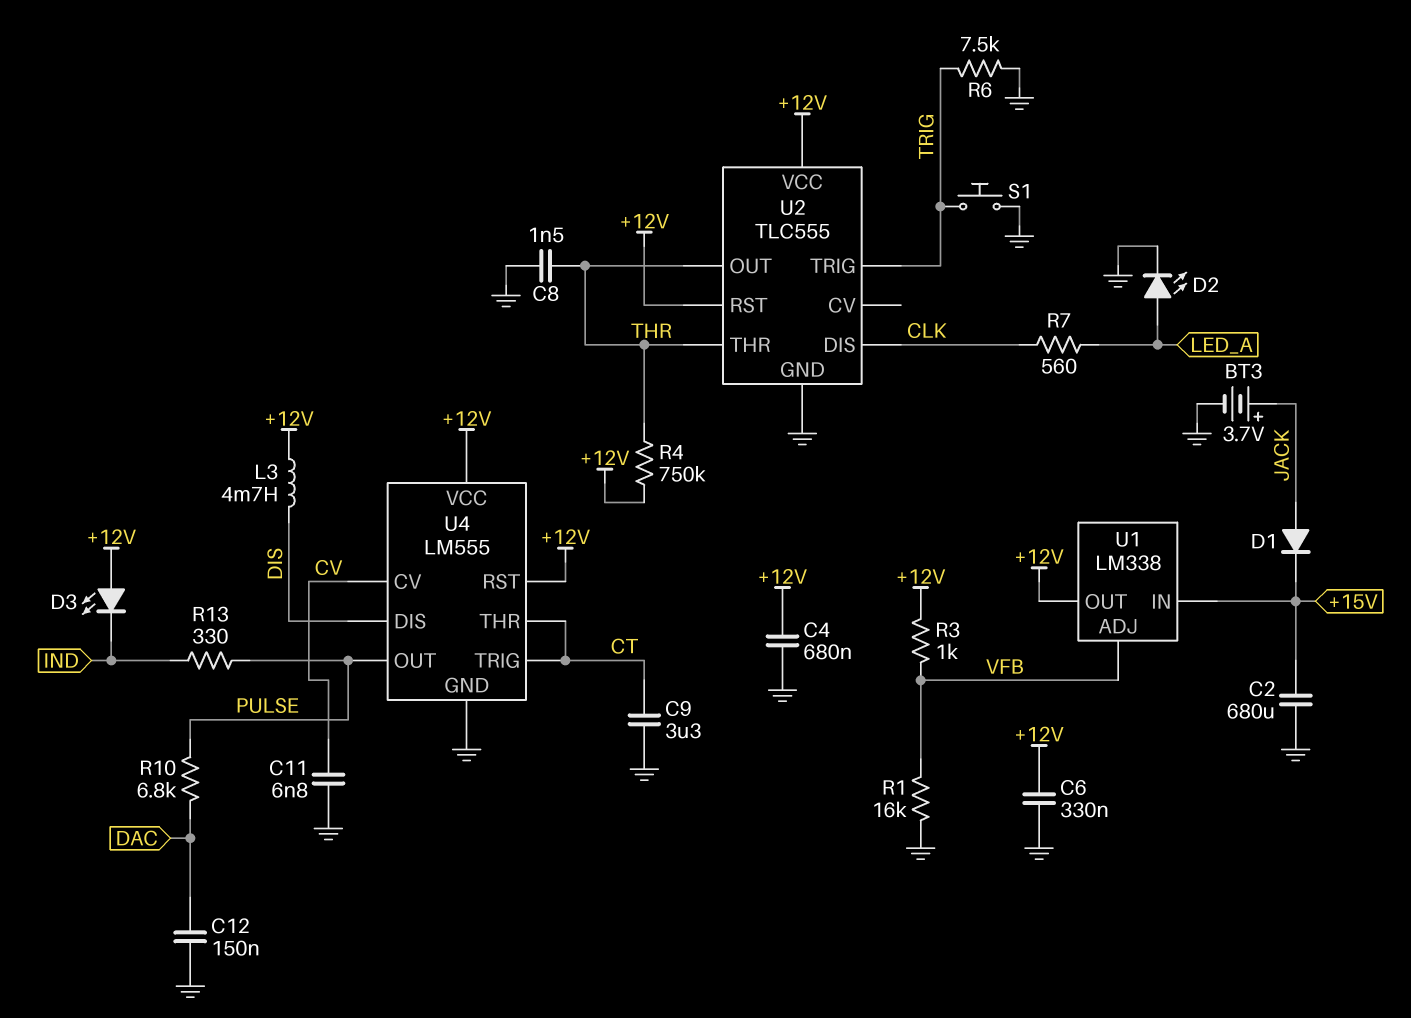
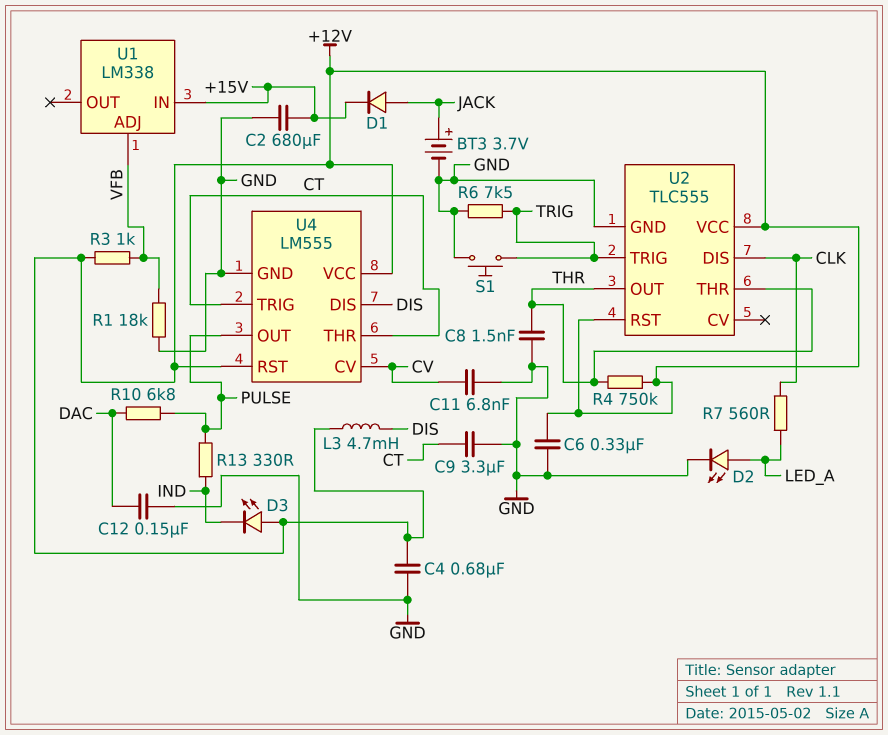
R1: 16k (GND, VFB) -> 18k (GND, VFB)
U1 pin OUT: +12V -> none

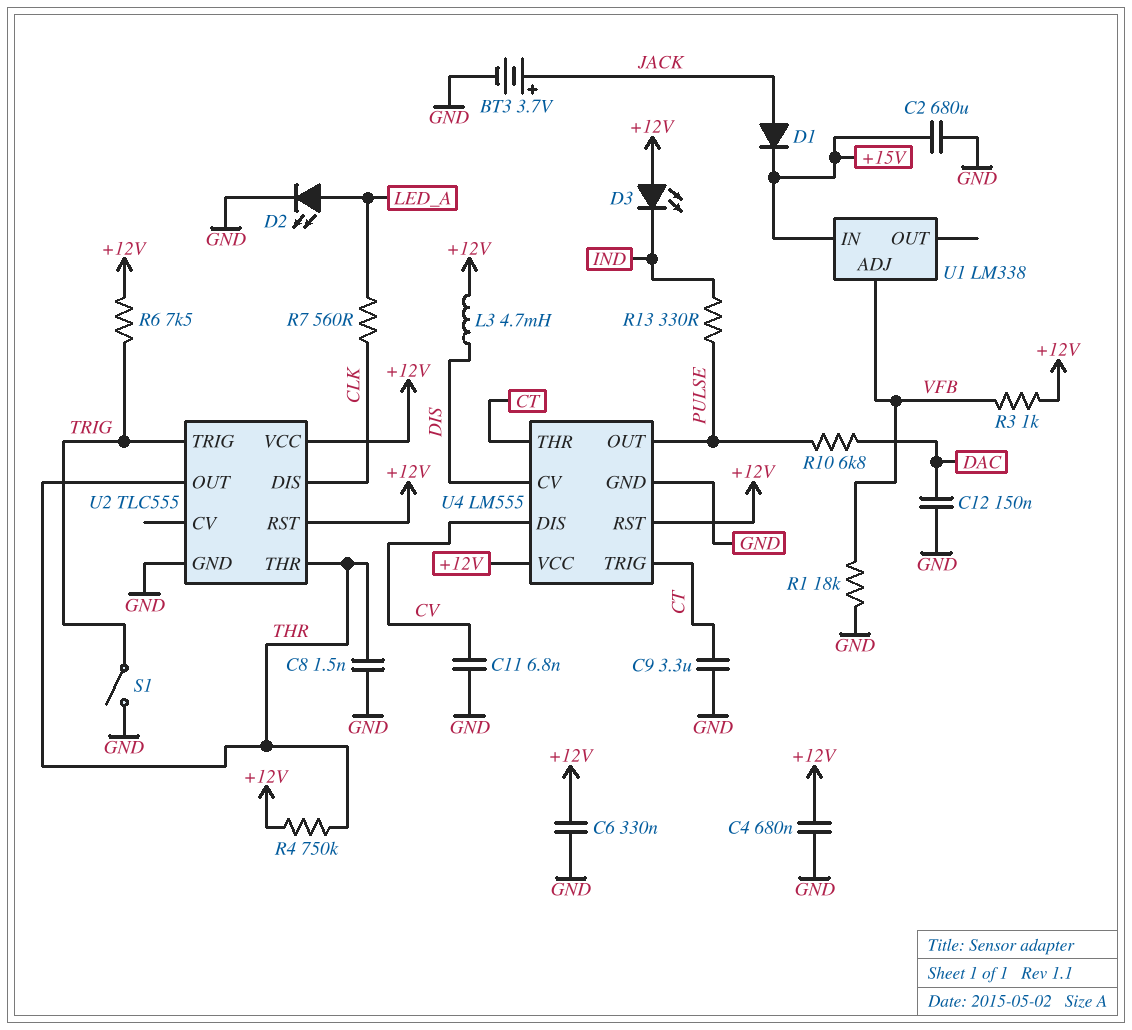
R6: 7.5k (GND, TRIG) -> 7.5k (+12V, TRIG)
S1: button (GND, TRIG) -> switch (GND, TRIG)
U4 pin CV: CV -> DIS
U4 pin DIS: DIS -> CV

